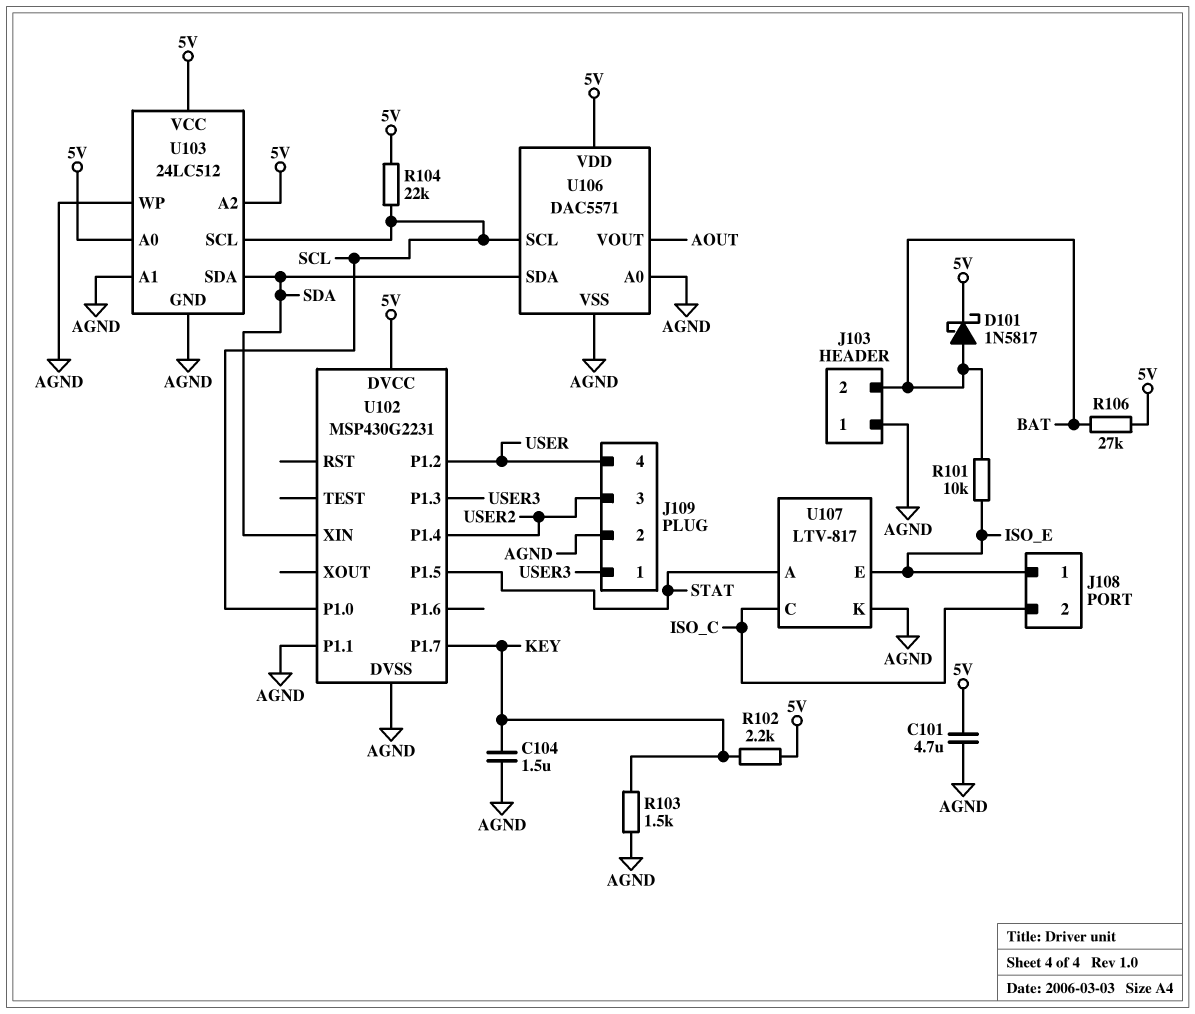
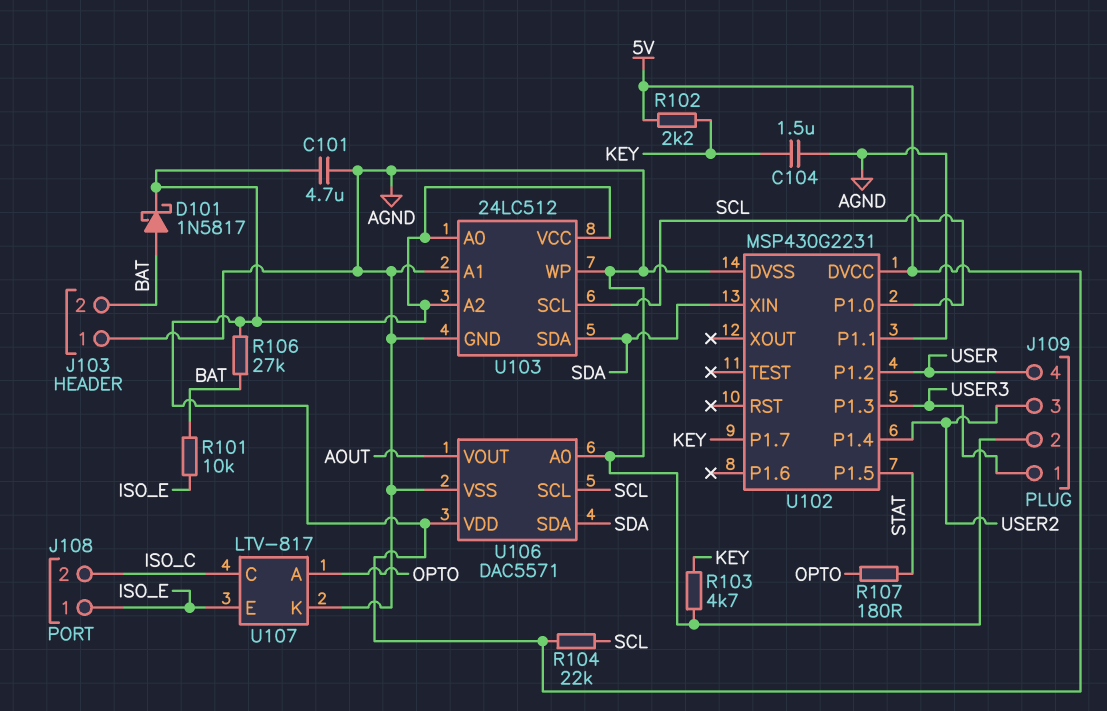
R103: 1.5k (AGND, KEY) -> 4.7k (AGND, KEY)
R107: none -> 180 (OPTO, STAT)
U107 pin A: STAT -> OPTO

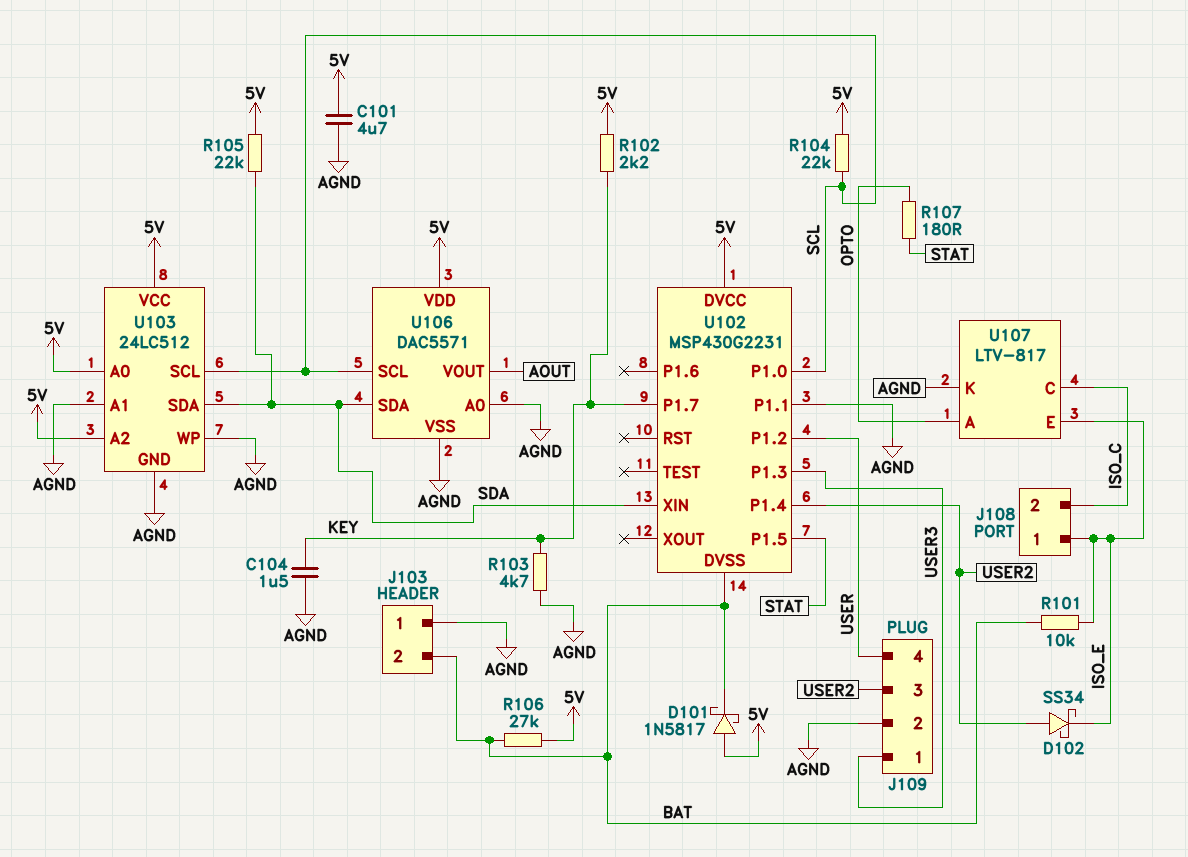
D101: schottky 1N5817 (A BAT, K 5V) -> schottky 1N5817 (A 5V, K BAT)
D102: none -> schottky SS34 (A USER2, K ISO_E)
R105: none -> 22k (5V, SDA)
U102 pin DVSS: AGND -> BAT

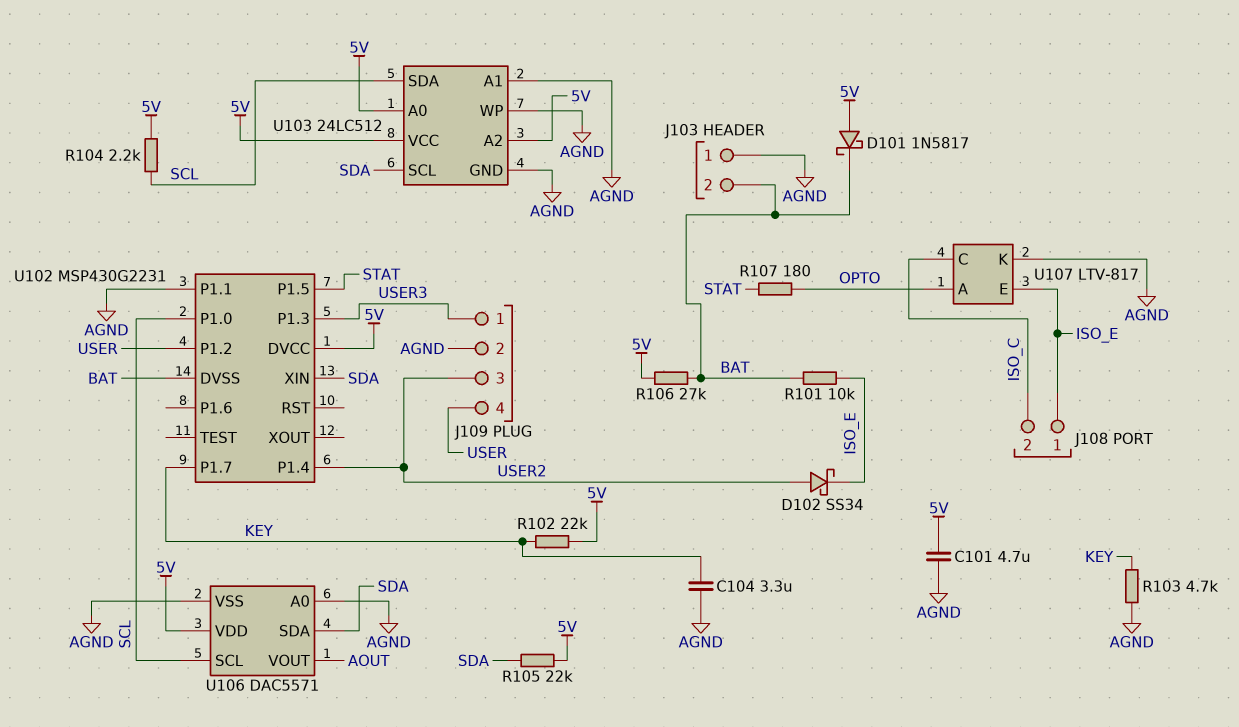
C104: 1.5uF (AGND, KEY) -> 3.3uF (AGND, KEY)
R102: 2.2k (5V, KEY) -> 22k (5V, KEY)
R104: 22k (5V, SCL) -> 2.2k (5V, SCL)
U103 pin SCL: SCL -> SDA
U103 pin SDA: SDA -> SCL

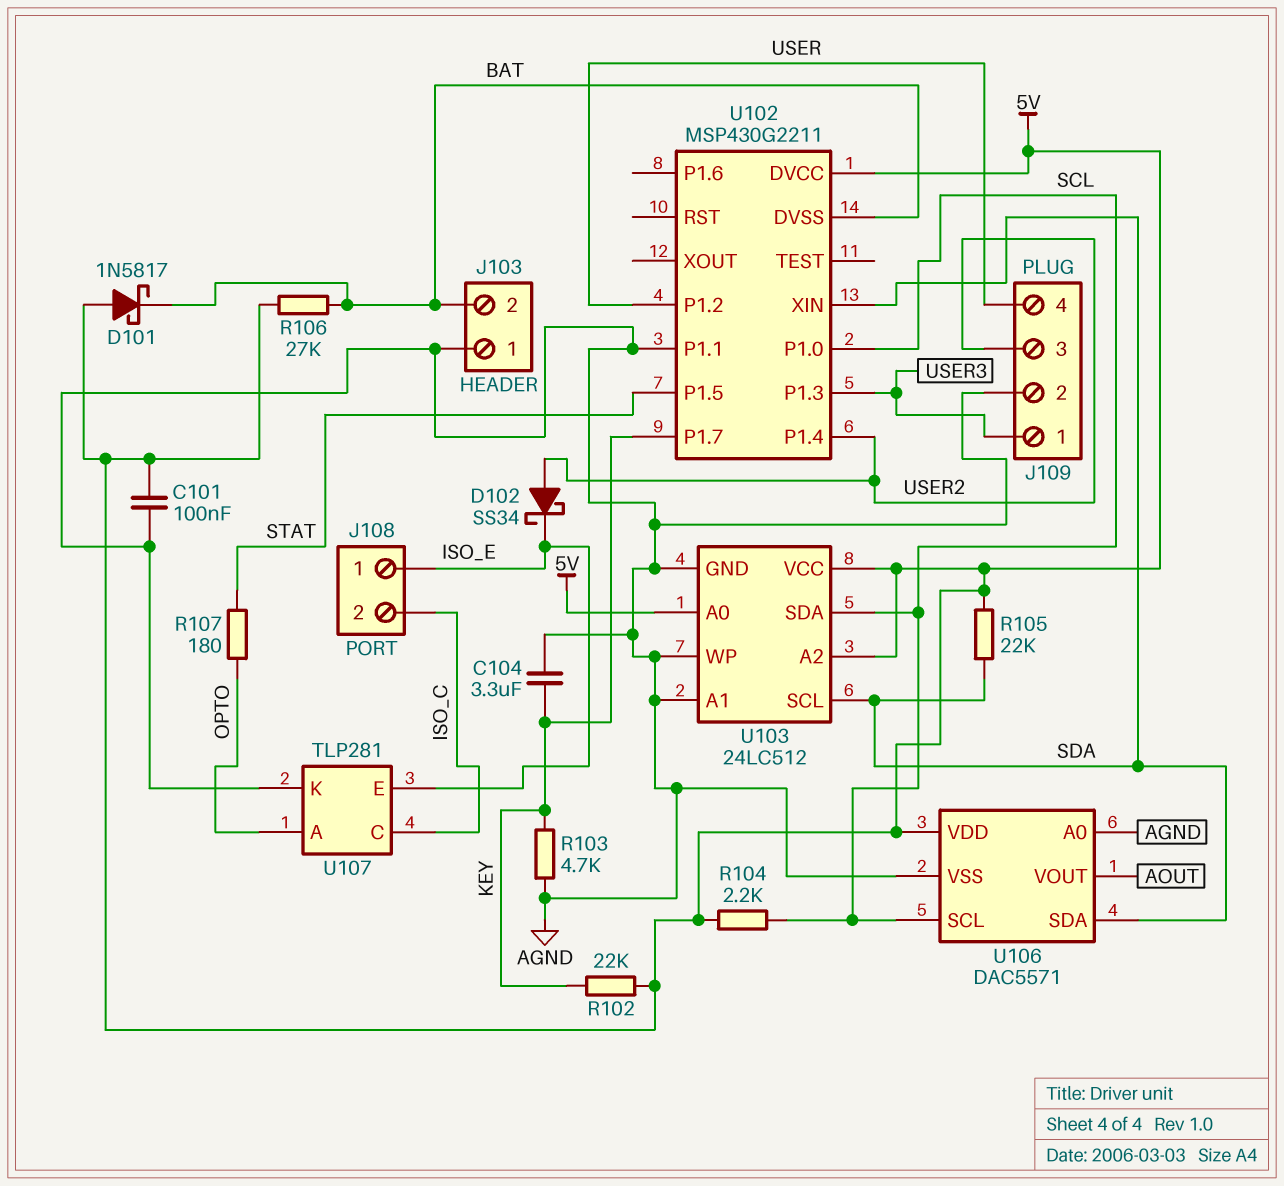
C101: 4.7uF (5V, AGND) -> 100nF (5V, AGND)
R101: 10k (BAT, ISO_E) -> none
U102: MSP430G2231 -> MSP430G2211
U107: LTV-817 -> TLP281

